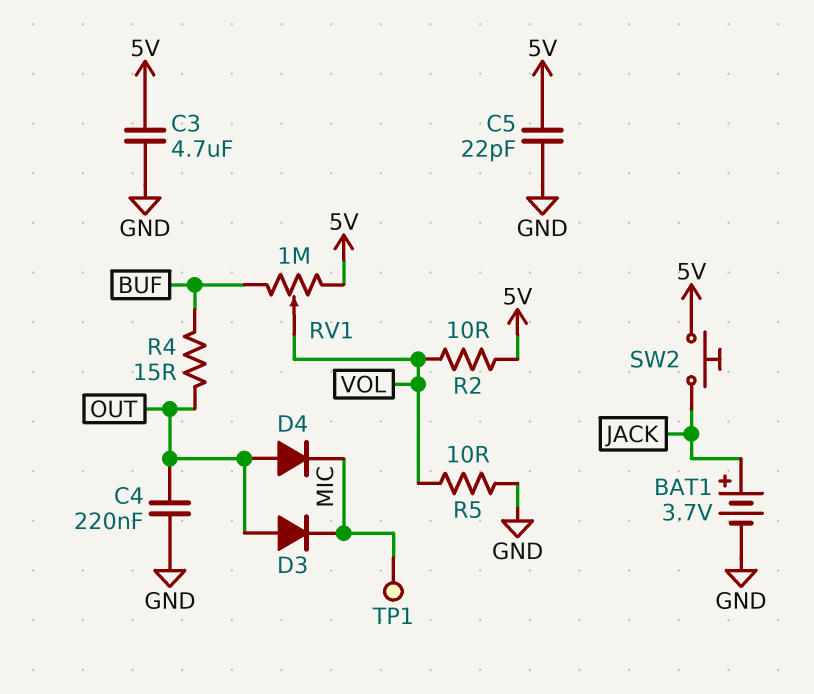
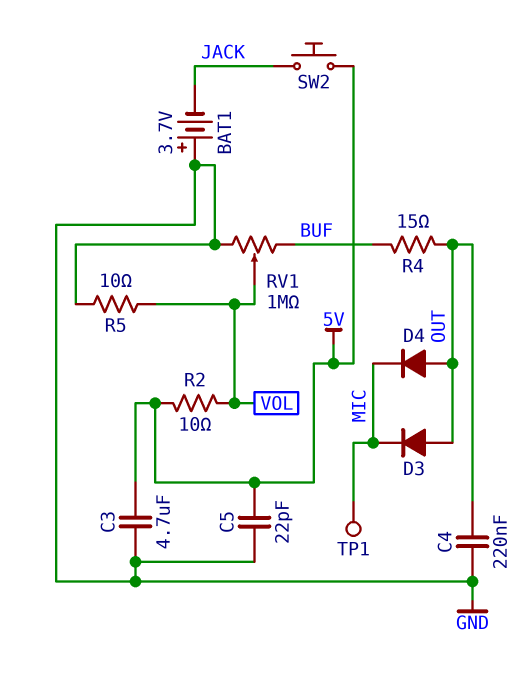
BAT1: 3.7V (plus JACK, minus GND) -> 3.7V (plus GND, minus JACK)
RV1: 1M (5V, BUF, wiper VOL) -> 1M (BUF, GND, wiper VOL)

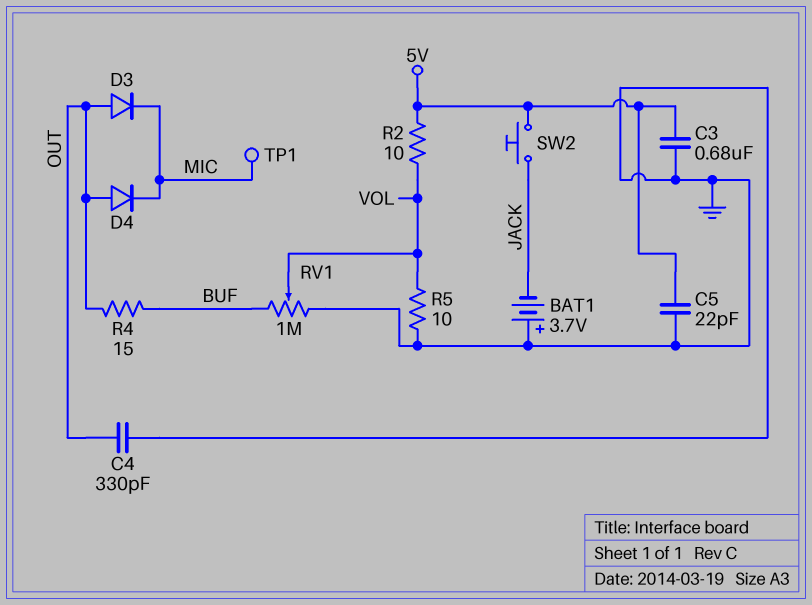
C3: 4.7uF (5V, GND) -> 680nF (5V, GND)
C4: 220nF (GND, OUT) -> 330pF (GND, OUT)

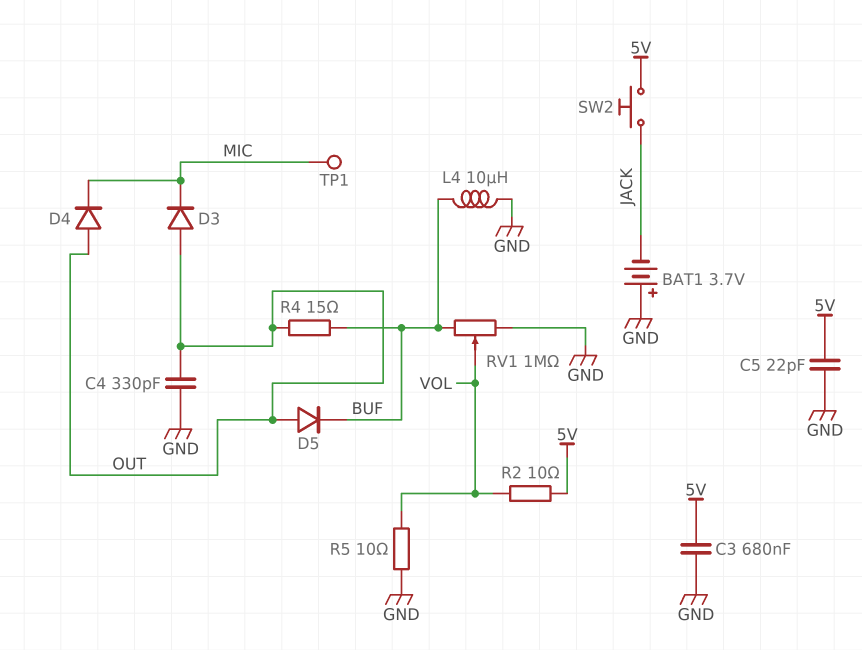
D5: none -> diode (A OUT, K BUF)
L4: none -> 10uH (BUF, GND)

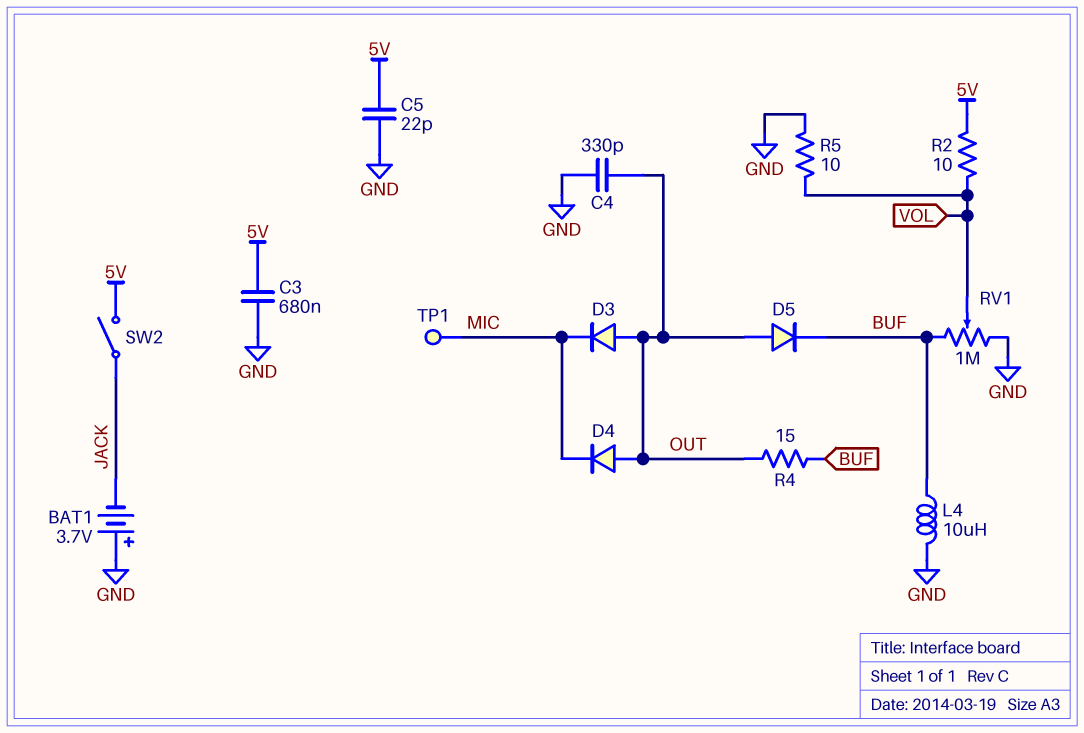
SW2: button (5V, JACK) -> switch (5V, JACK)

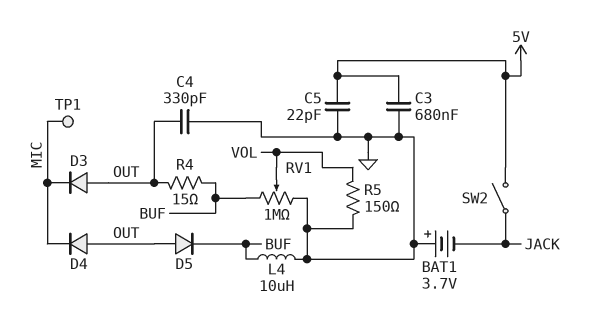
R2: 10 (5V, VOL) -> none
R5: 10 (GND, VOL) -> 150 (GND, VOL)

